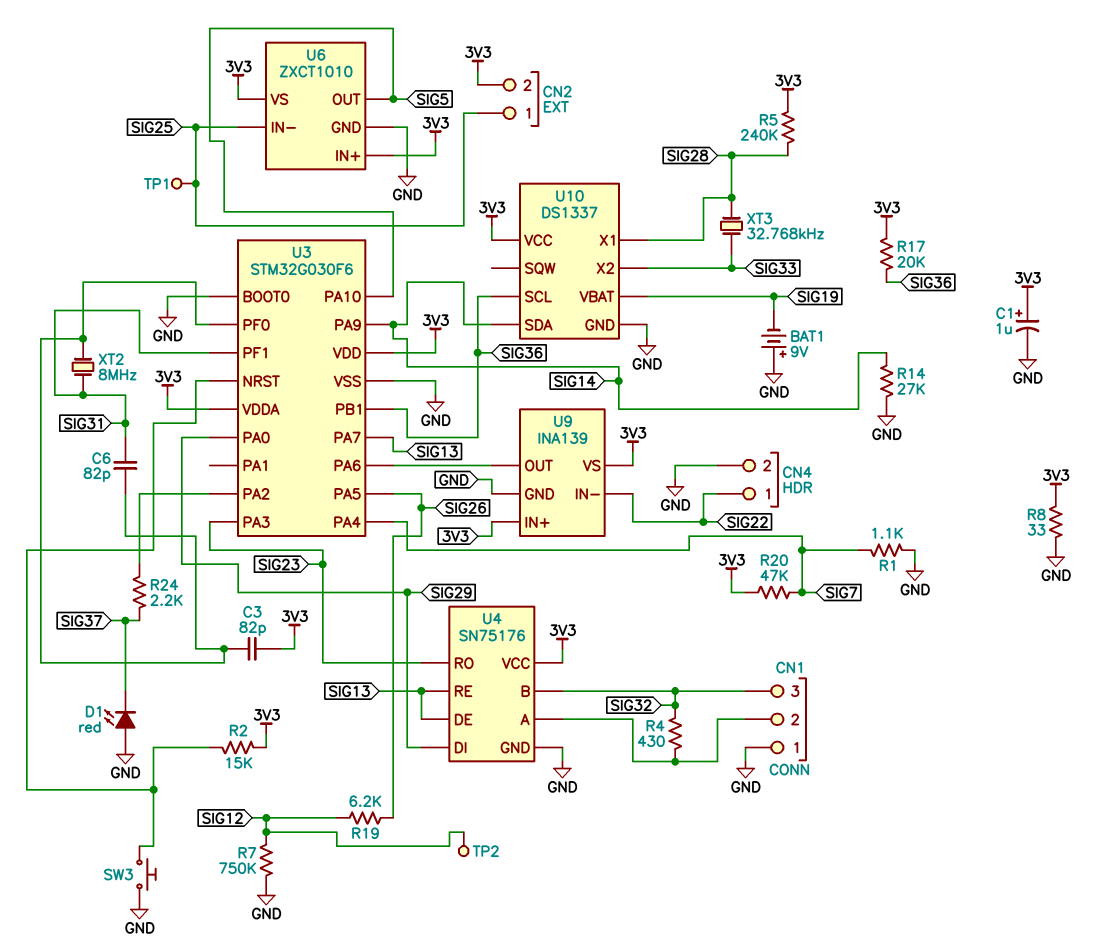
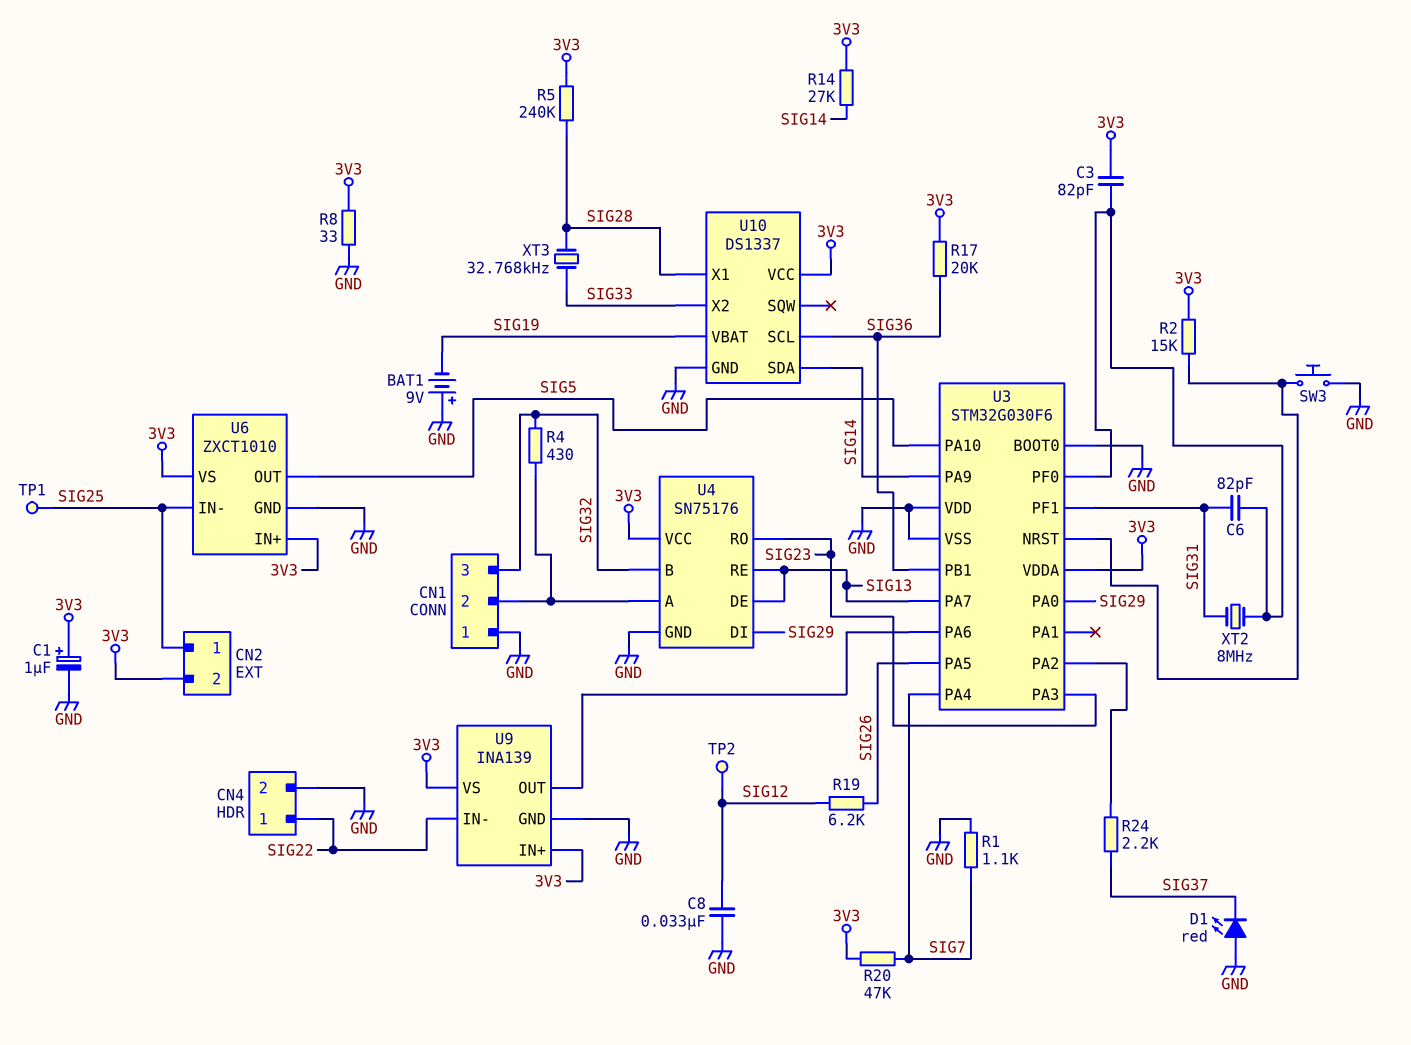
C8: none -> 33nF (GND, SIG12)
R7: 750k (GND, SIG12) -> none
R14: 27k (GND, SIG14) -> 27k (3V3, SIG14)
U3 pin VDD: 3V3 -> GND

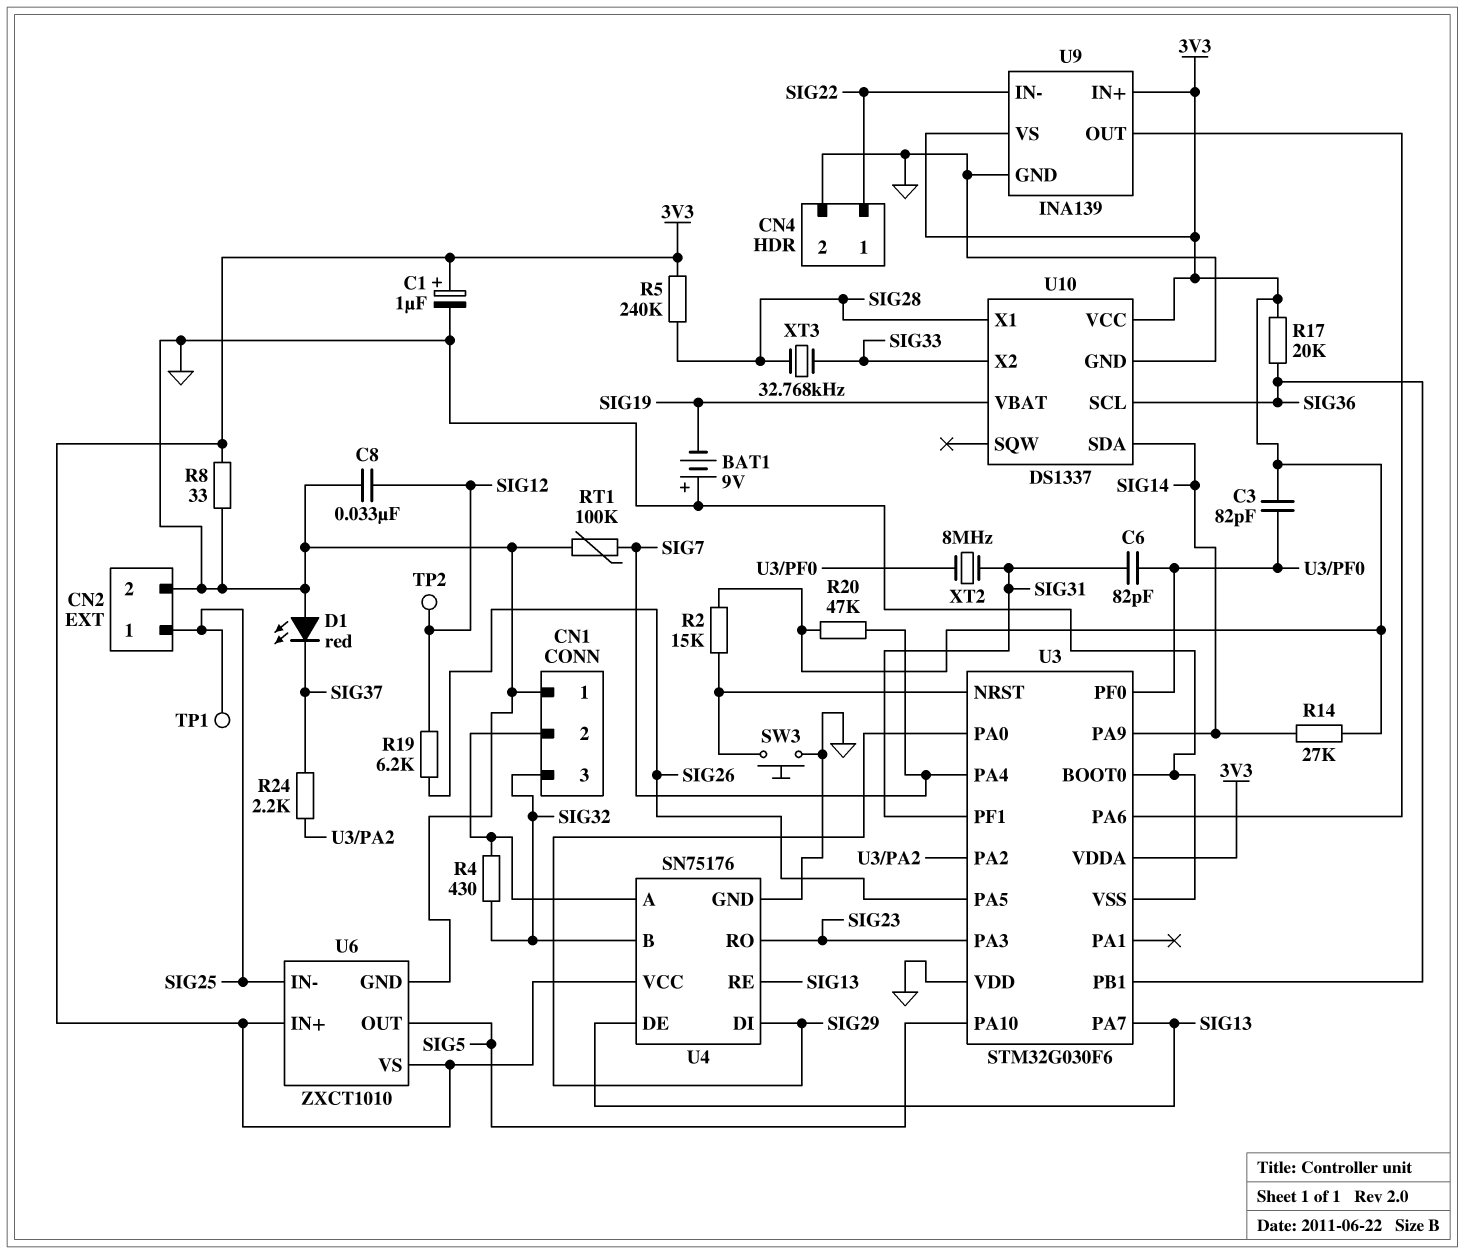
CN2 pin 2: 3V3 -> GND
R1: 1.1k (GND, SIG7) -> none
RT1: none -> 100k (GND, SIG7)

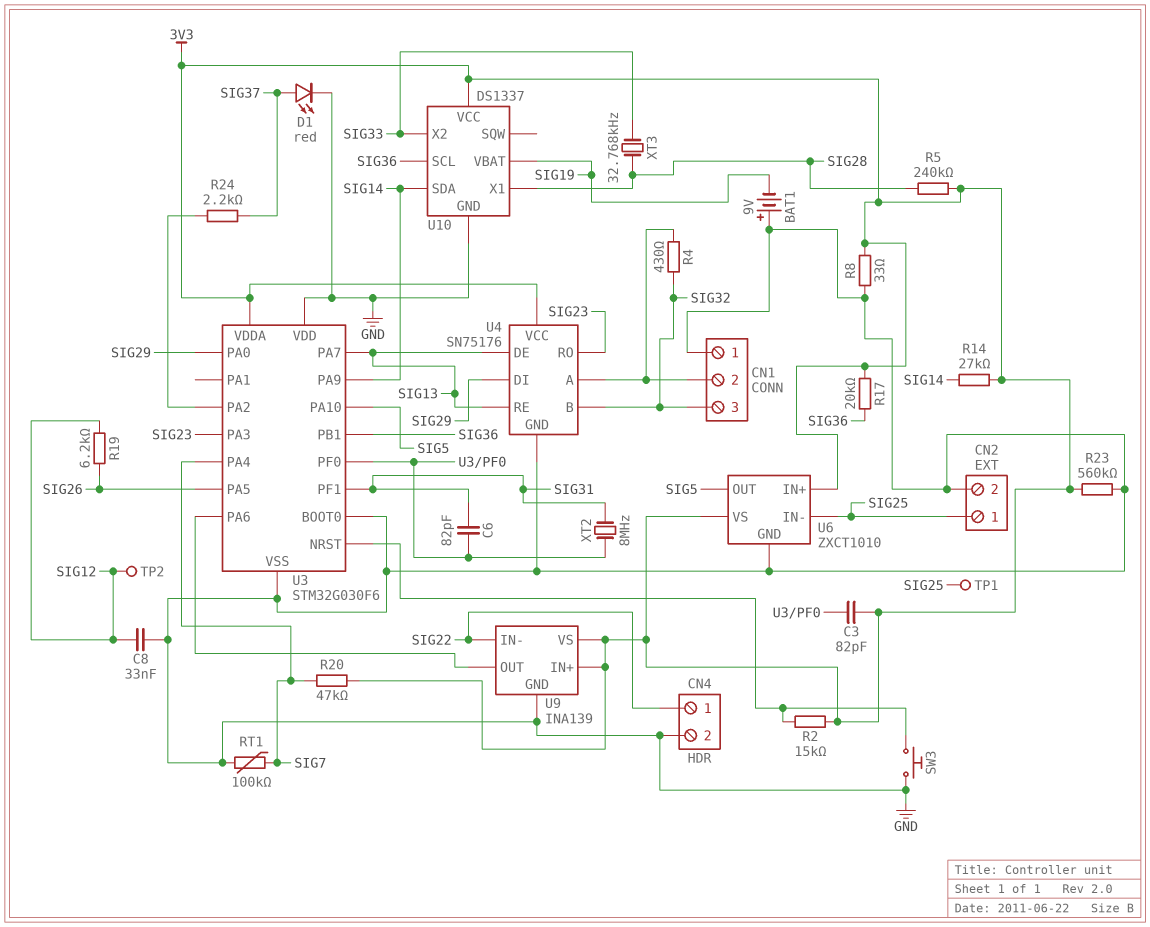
C1: 1uF (plus 3V3, minus GND) -> none
D1: LED red (A GND, K SIG37) -> LED red (A SIG37, K GND)
R23: none -> 560k (3V3, GND)

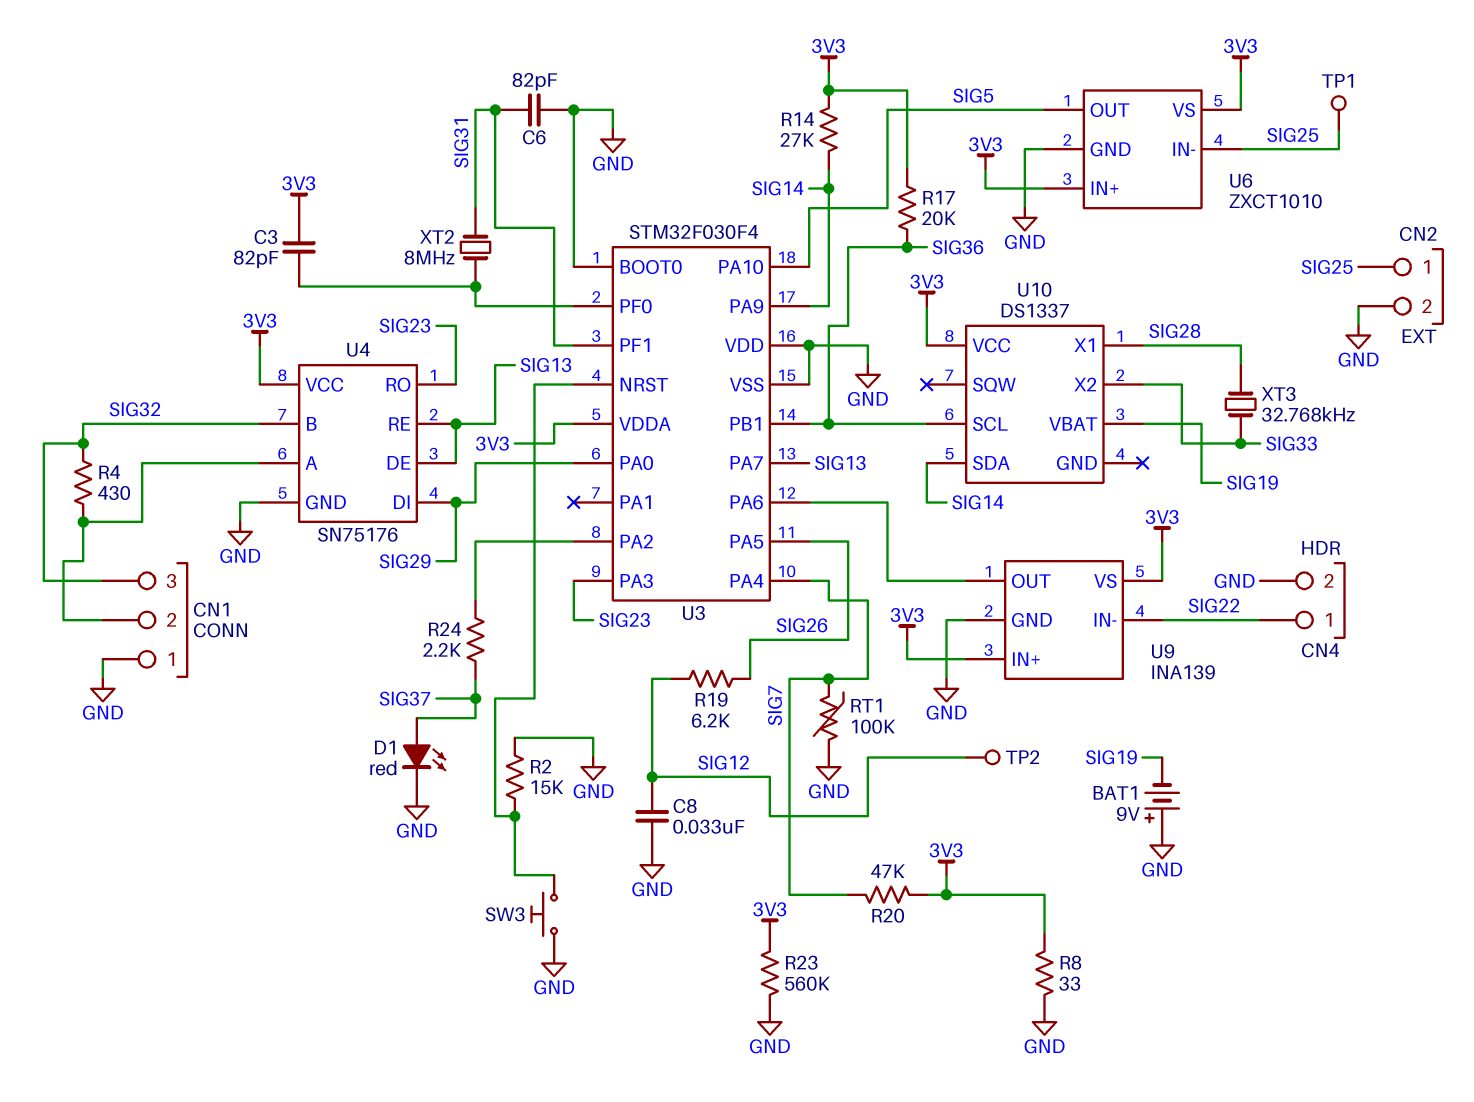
C6: 82pF (SIG31, U3/PF0) -> 82pF (GND, SIG31)
R2: 15k (3V3, U3/NRST) -> 15k (GND, U3/NRST)
R5: 240k (3V3, SIG28) -> none
U3: STM32G030F6 -> STM32F030F4
U10 pin GND: GND -> none

